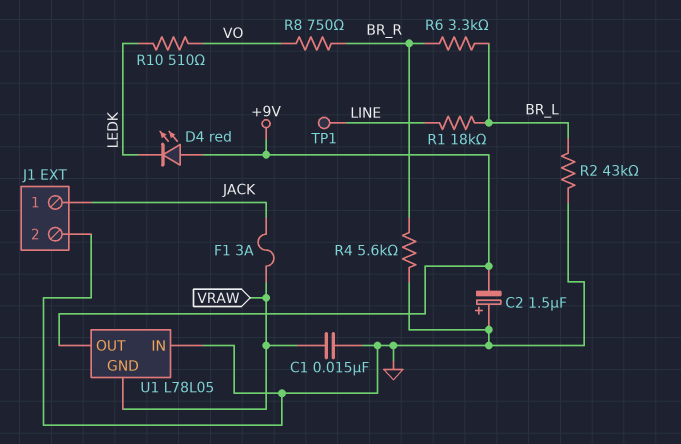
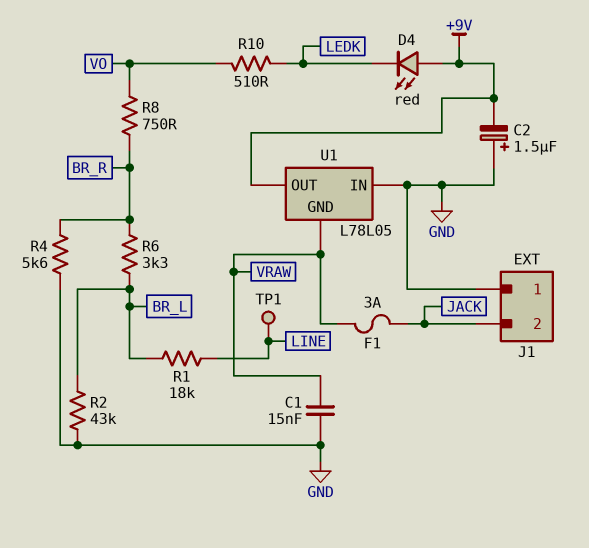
J1 pin 1: JACK -> GND
J1 pin 2: GND -> JACK

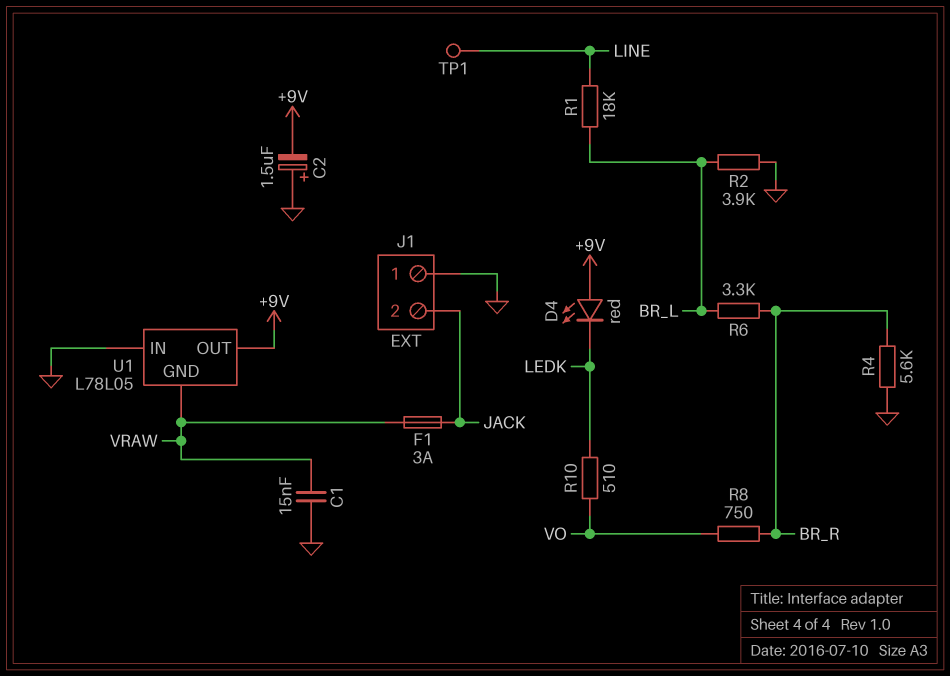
R2: 43k (BR_L, GND) -> 3.9k (BR_L, GND)

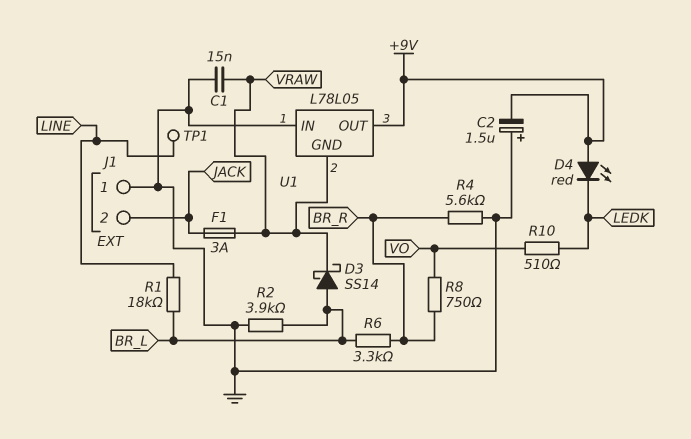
D3: none -> schottky SS14 (A BR_L, K VRAW)

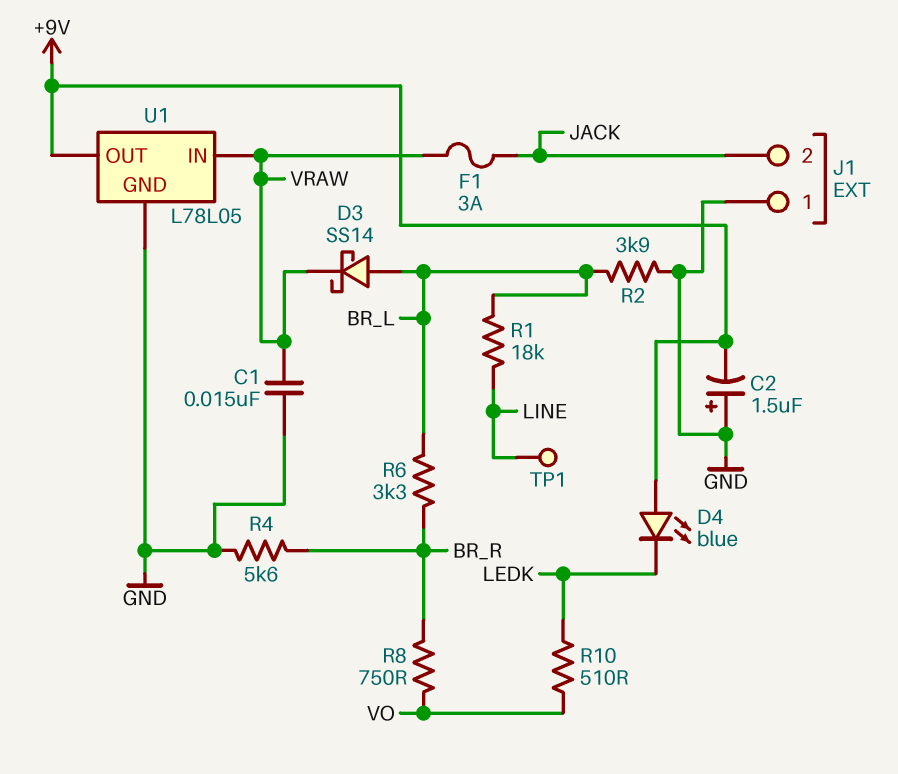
D4: LED red (A +9V, K LEDK) -> LED blue (A +9V, K LEDK)
U1 pin GND: VRAW -> GND
U1 pin IN: GND -> VRAW

